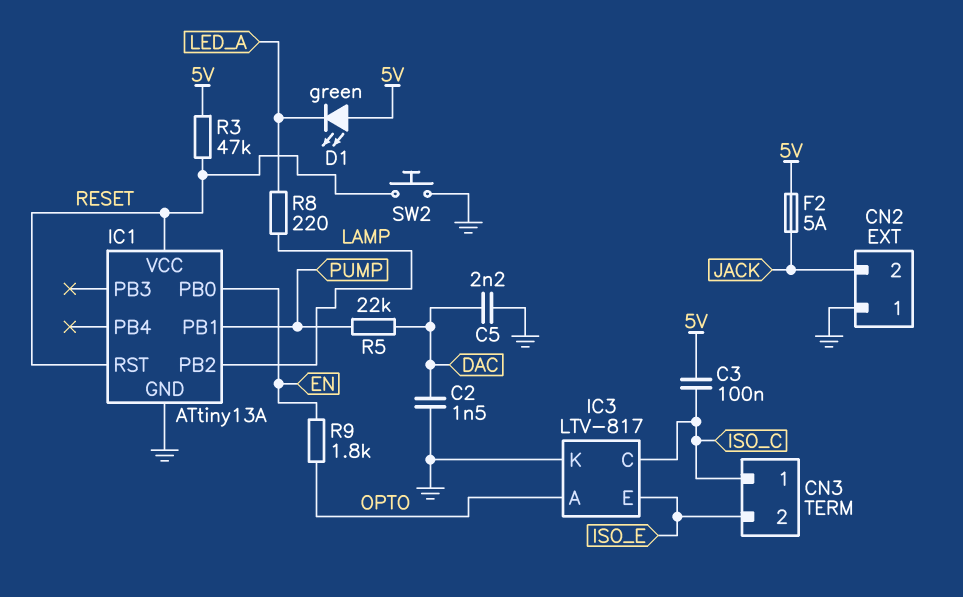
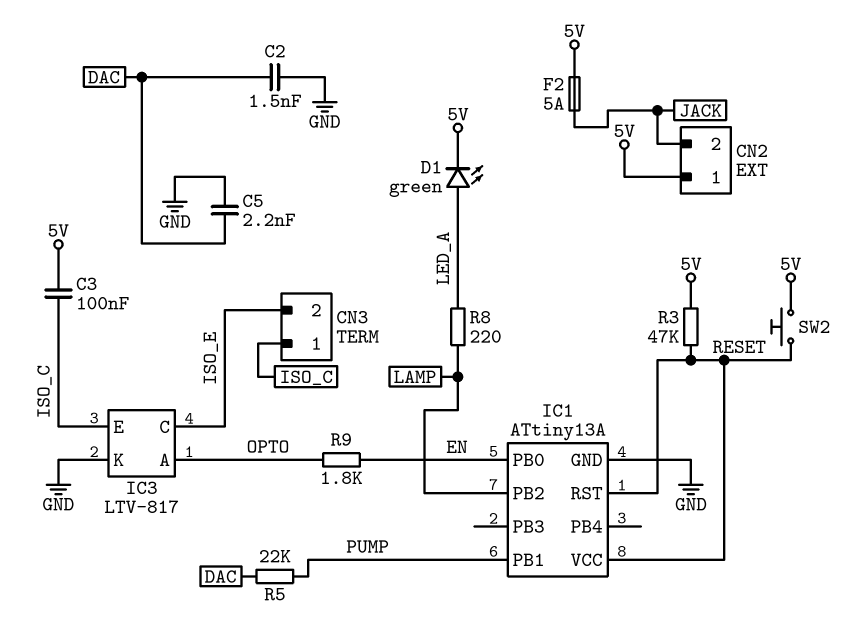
CN2 pin 1: GND -> 5V
D1: LED green (A 5V, K LED_A) -> LED green (A LED_A, K 5V)
IC3 pin C: ISO_C -> ISO_E
IC3 pin E: ISO_E -> ISO_C
SW2: button (GND, RESET) -> button (5V, RESET)

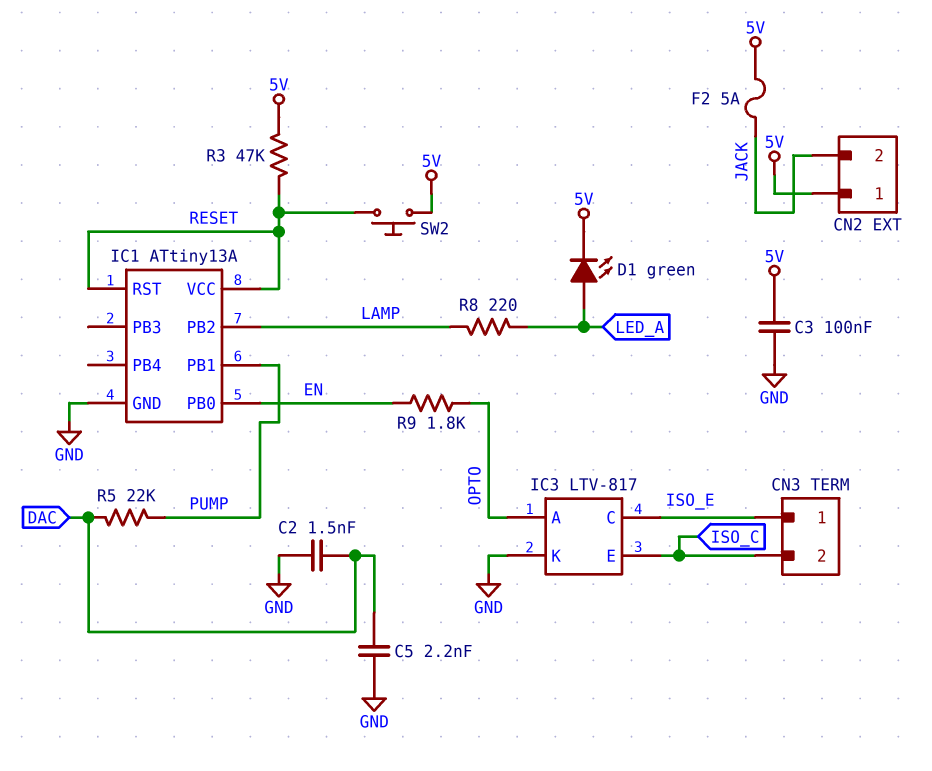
C3: 100nF (5V, ISO_C) -> 100nF (5V, GND)
CN3 pin 1: ISO_C -> ISO_E
CN3 pin 2: ISO_E -> ISO_C

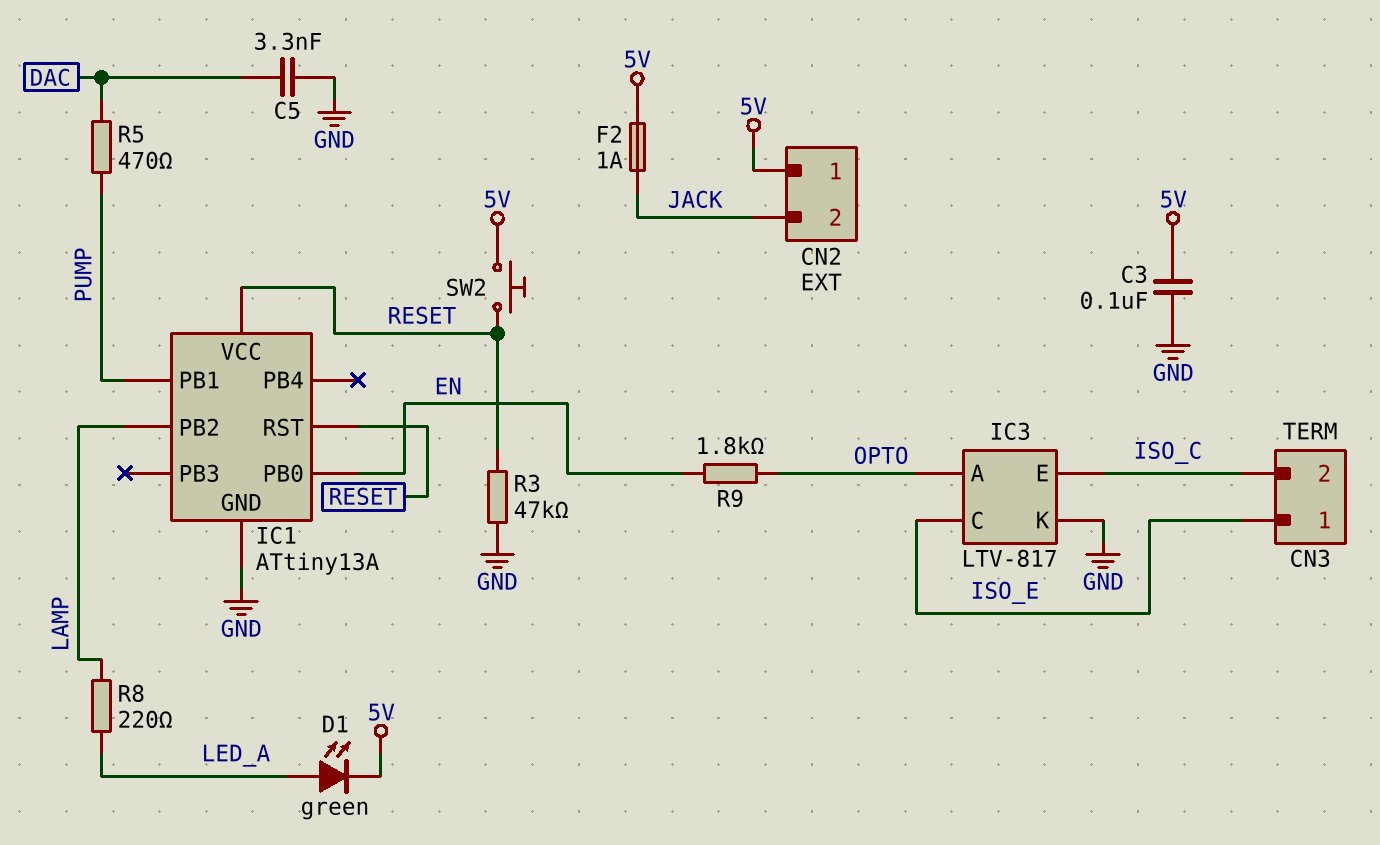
C2: 1.5nF (DAC, GND) -> none
C5: 2.2nF (DAC, GND) -> 3.3nF (DAC, GND)
F2: 5A (5V, JACK) -> 1A (5V, JACK)
R3: 47k (5V, RESET) -> 47k (GND, RESET)
R5: 22k (DAC, PUMP) -> 470 (DAC, PUMP)

